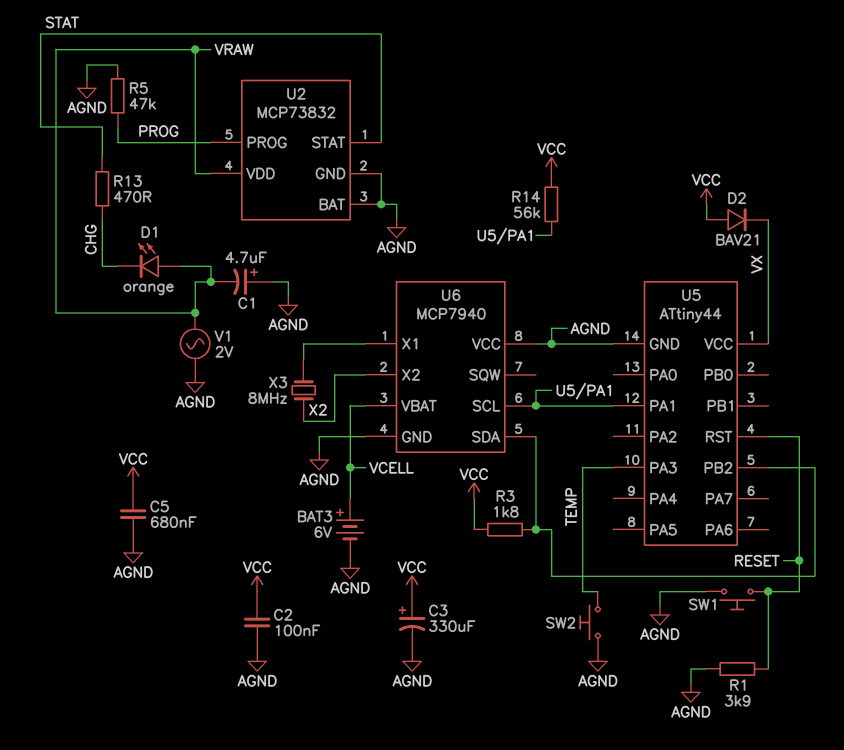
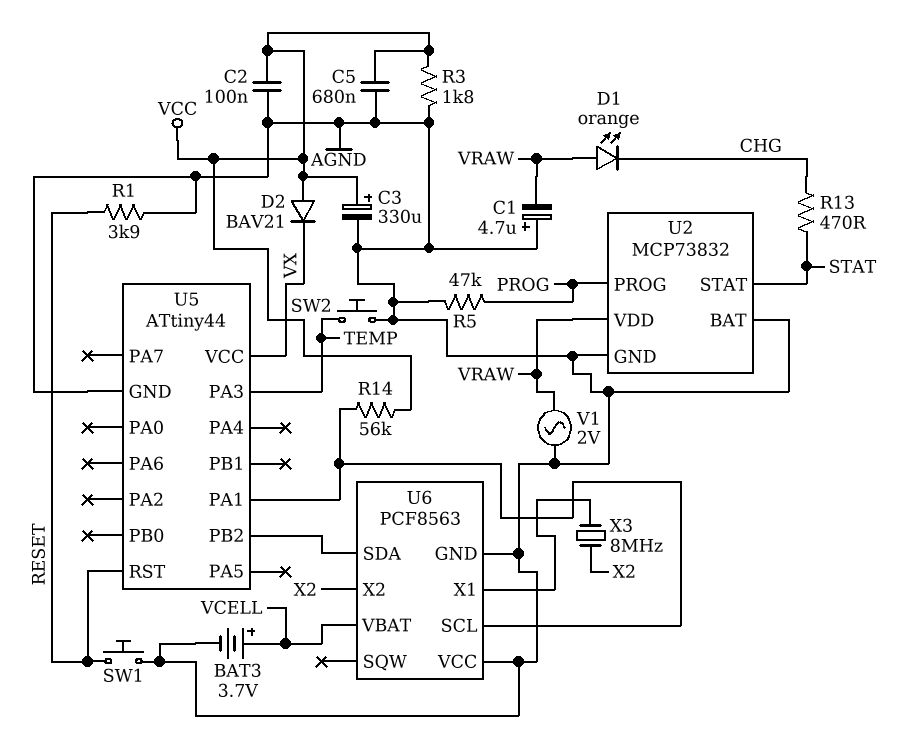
BAT3: 6V (plus VCELL, minus AGND) -> 3.7V (plus VCELL, minus AGND)
R3: 1.8k (U5/PB2, VCC) -> 1.8k (AGND, VCC)
U6: MCP7940 -> PCF8563

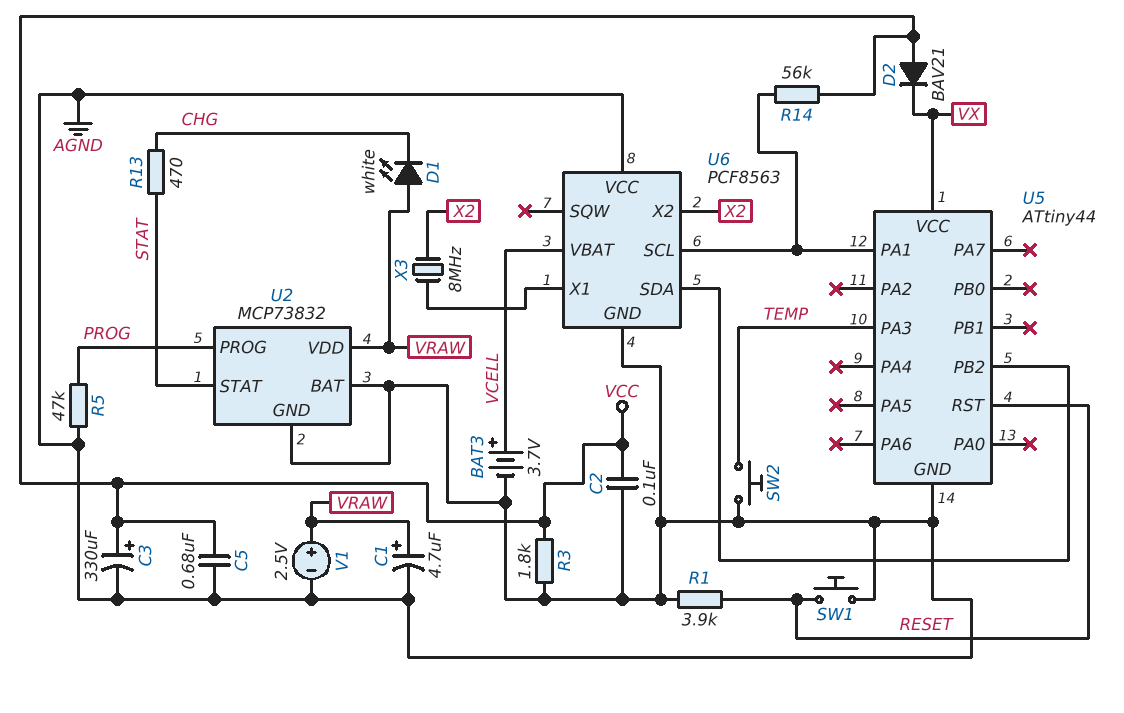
C1: 4.7uF (plus AGND, minus VRAW) -> 4.7uF (plus VRAW, minus AGND)
D1: LED orange (A VRAW, K CHG) -> LED white (A VRAW, K CHG)
V1: AC 2V (AGND, VRAW) -> 2.5V (plus VRAW, minus AGND)

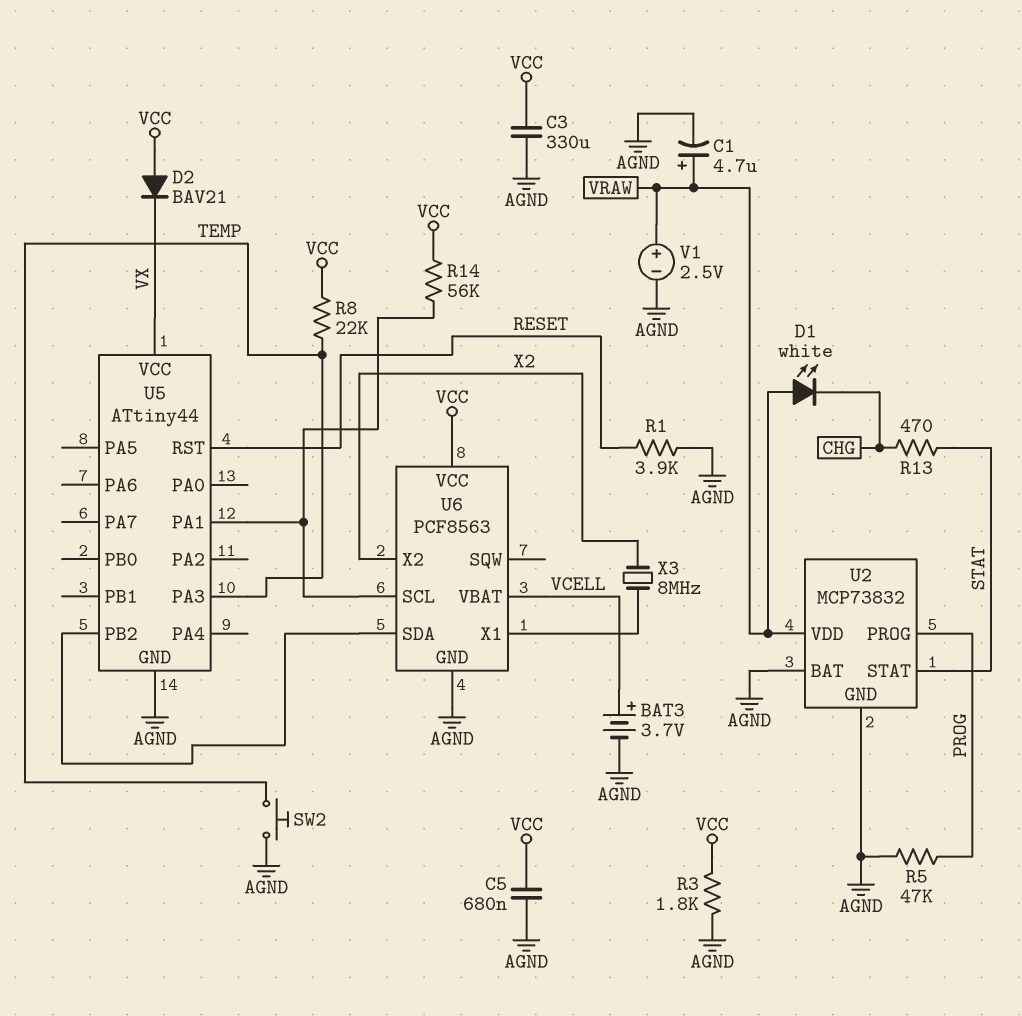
C2: 100nF (AGND, VCC) -> none
C3: 330uF (plus VCC, minus AGND) -> 330uF (AGND, VCC)
R8: none -> 22k (TEMP, VCC)
SW1: button (AGND, RESET) -> none
U6 pin VCC: AGND -> VCC

